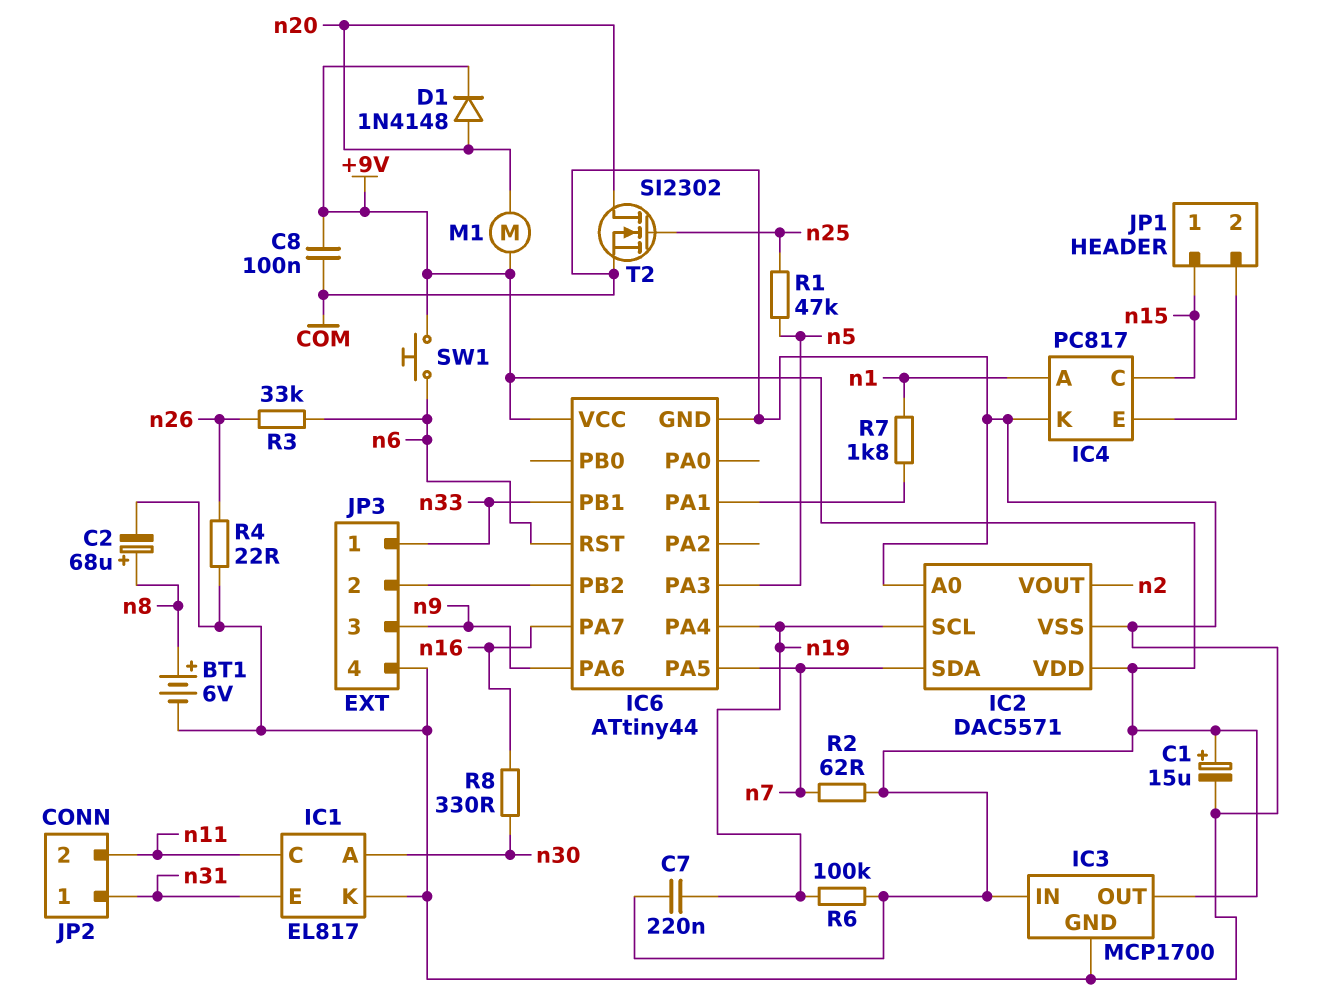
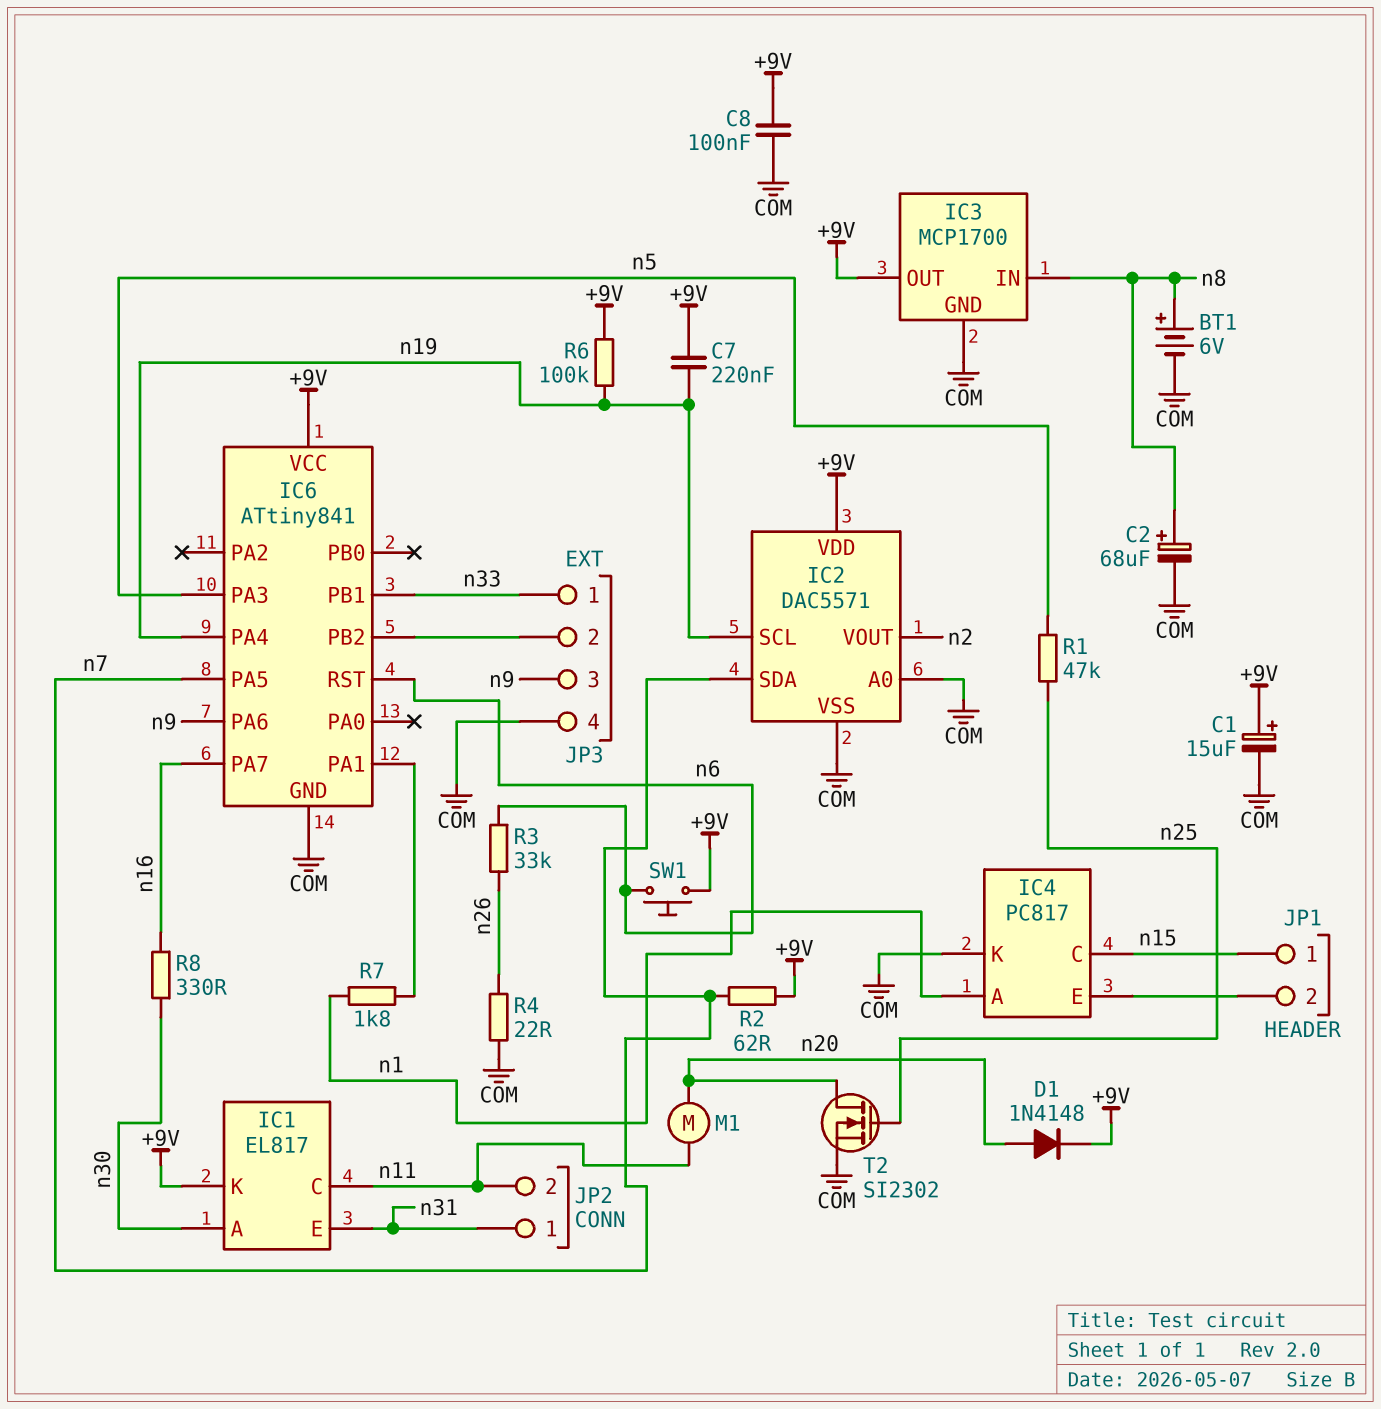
IC1 pin K: COM -> +9V
IC3 pin IN: +9V -> n8
IC6: ATtiny44 -> ATtiny841
M1: motor (+9V, n20) -> motor (n11, n20)

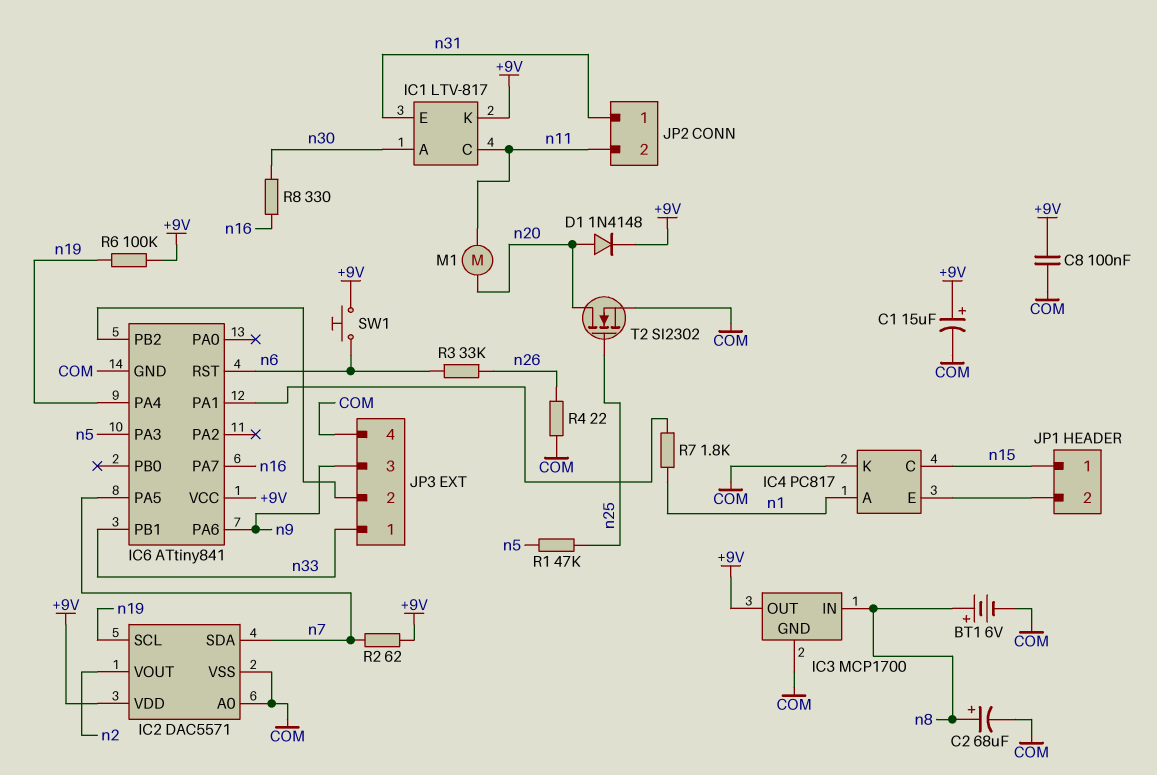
C7: 220nF (+9V, n19) -> none
IC1: EL817 -> LTV-817

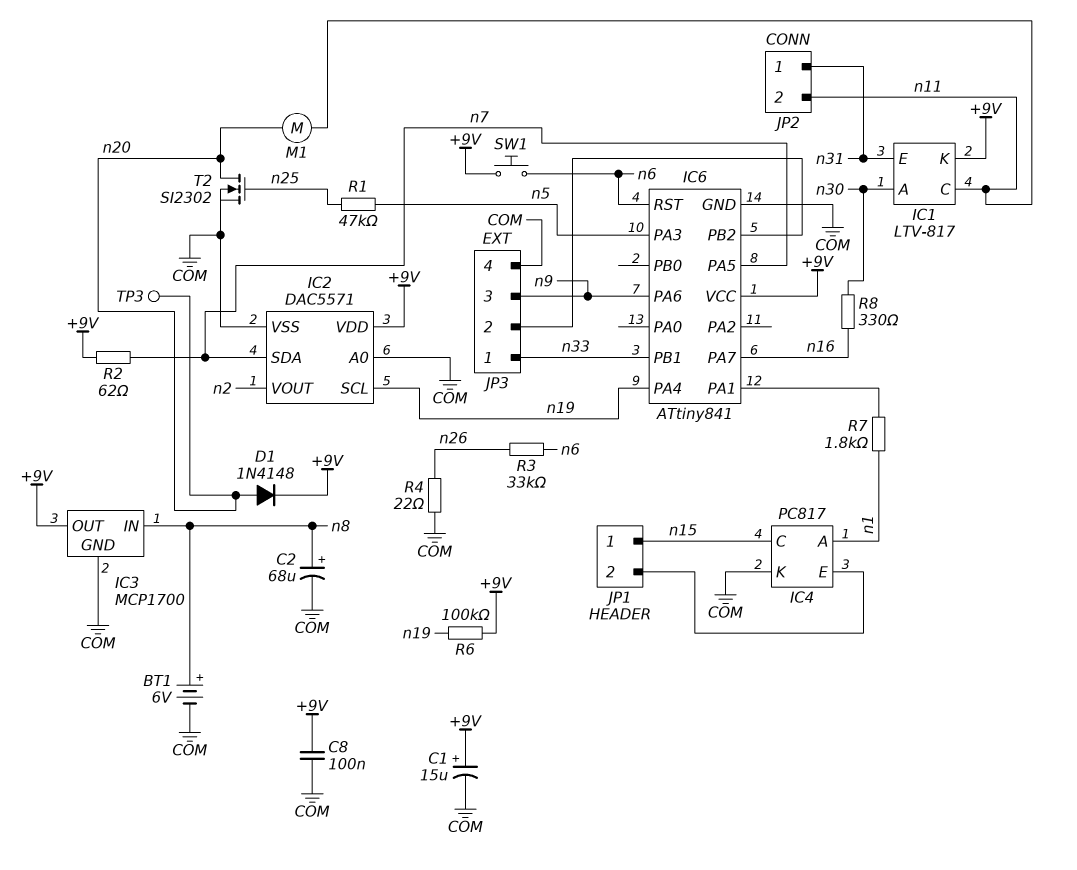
TP3: none -> test point (n20)

